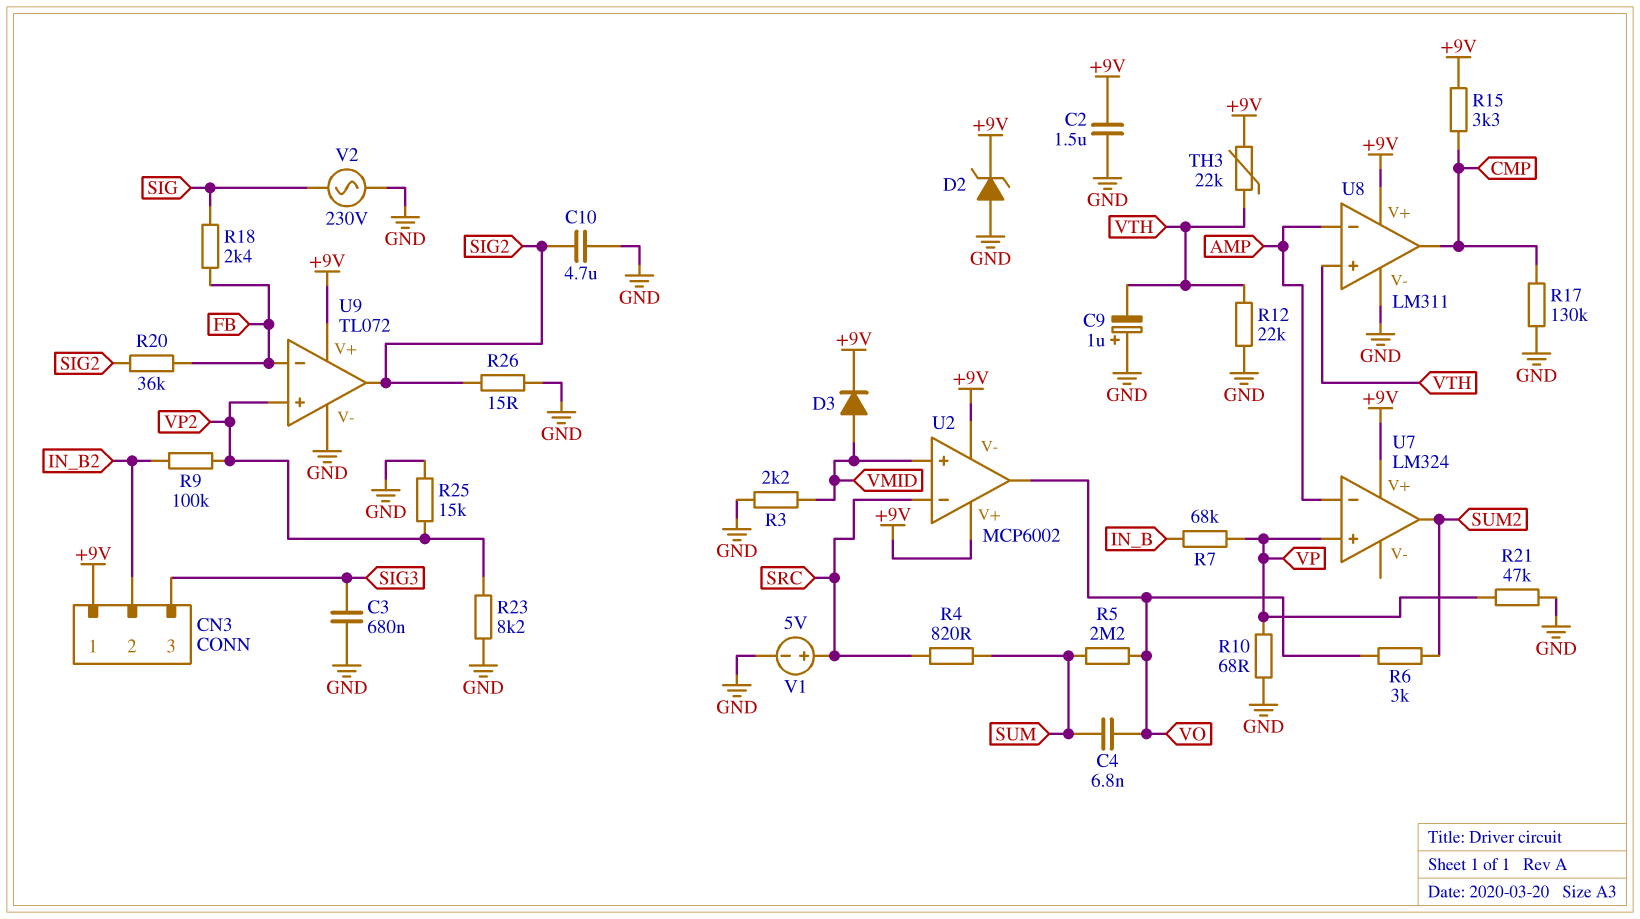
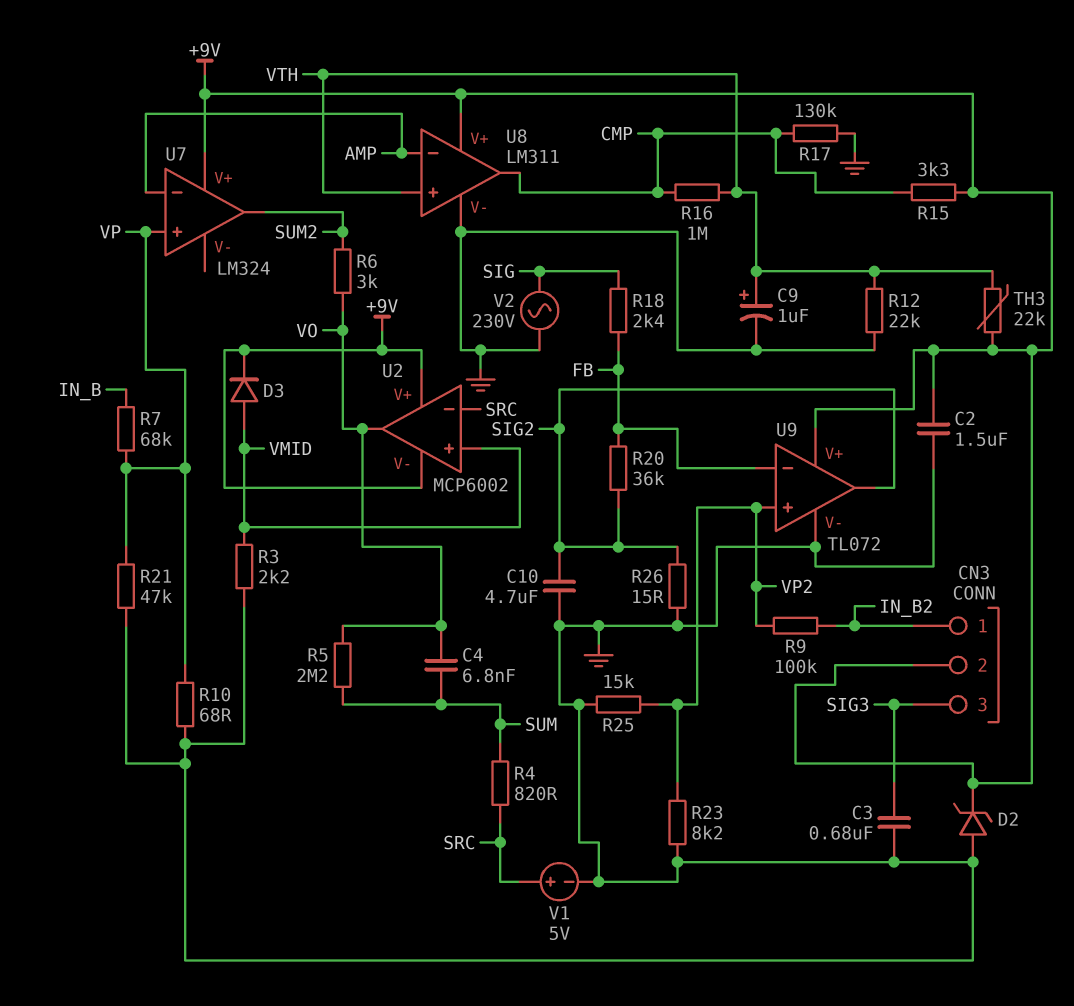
C9: 1uF (plus GND, minus VTH) -> 1uF (plus VTH, minus GND)
CN3 pin 1: +9V -> IN_B2
CN3 pin 2: IN_B2 -> +9V
R16: none -> 1M (CMP, VTH)

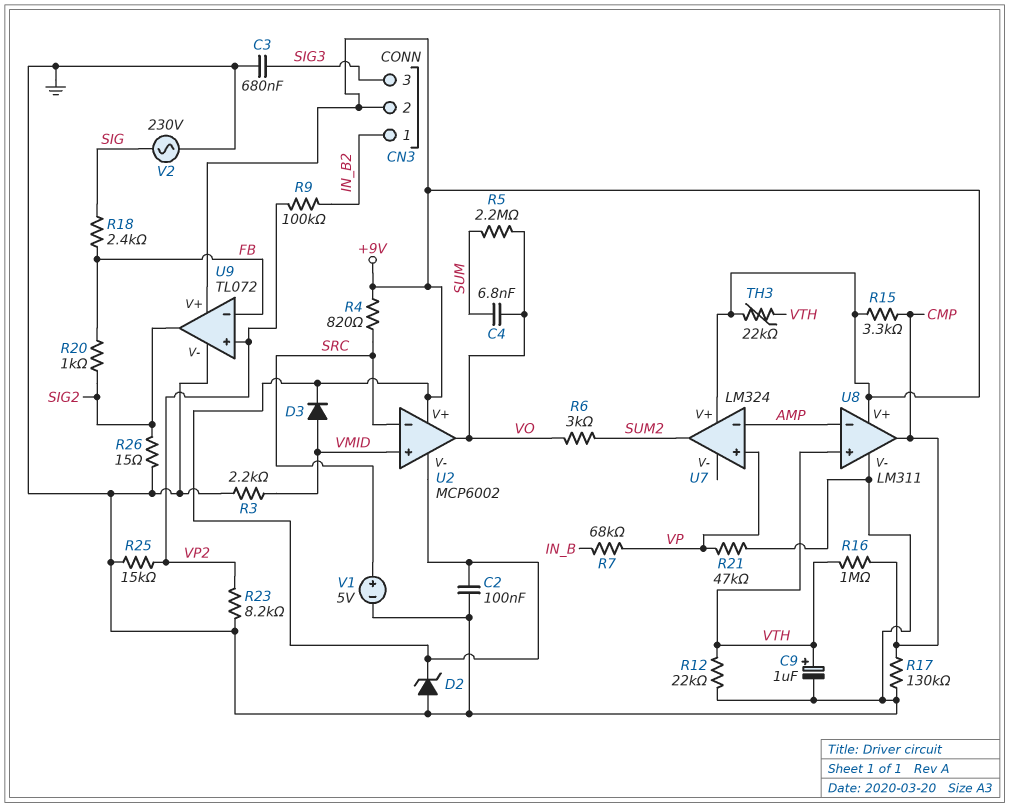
C2: 1.5uF (+9V, GND) -> 100nF (+9V, GND)
C10: 4.7uF (GND, SIG2) -> none
R4: 820 (SRC, SUM) -> 820 (+9V, SRC)
R10: 68 (GND, VP) -> none
R20: 36k (FB, SIG2) -> 1k (FB, SIG2)

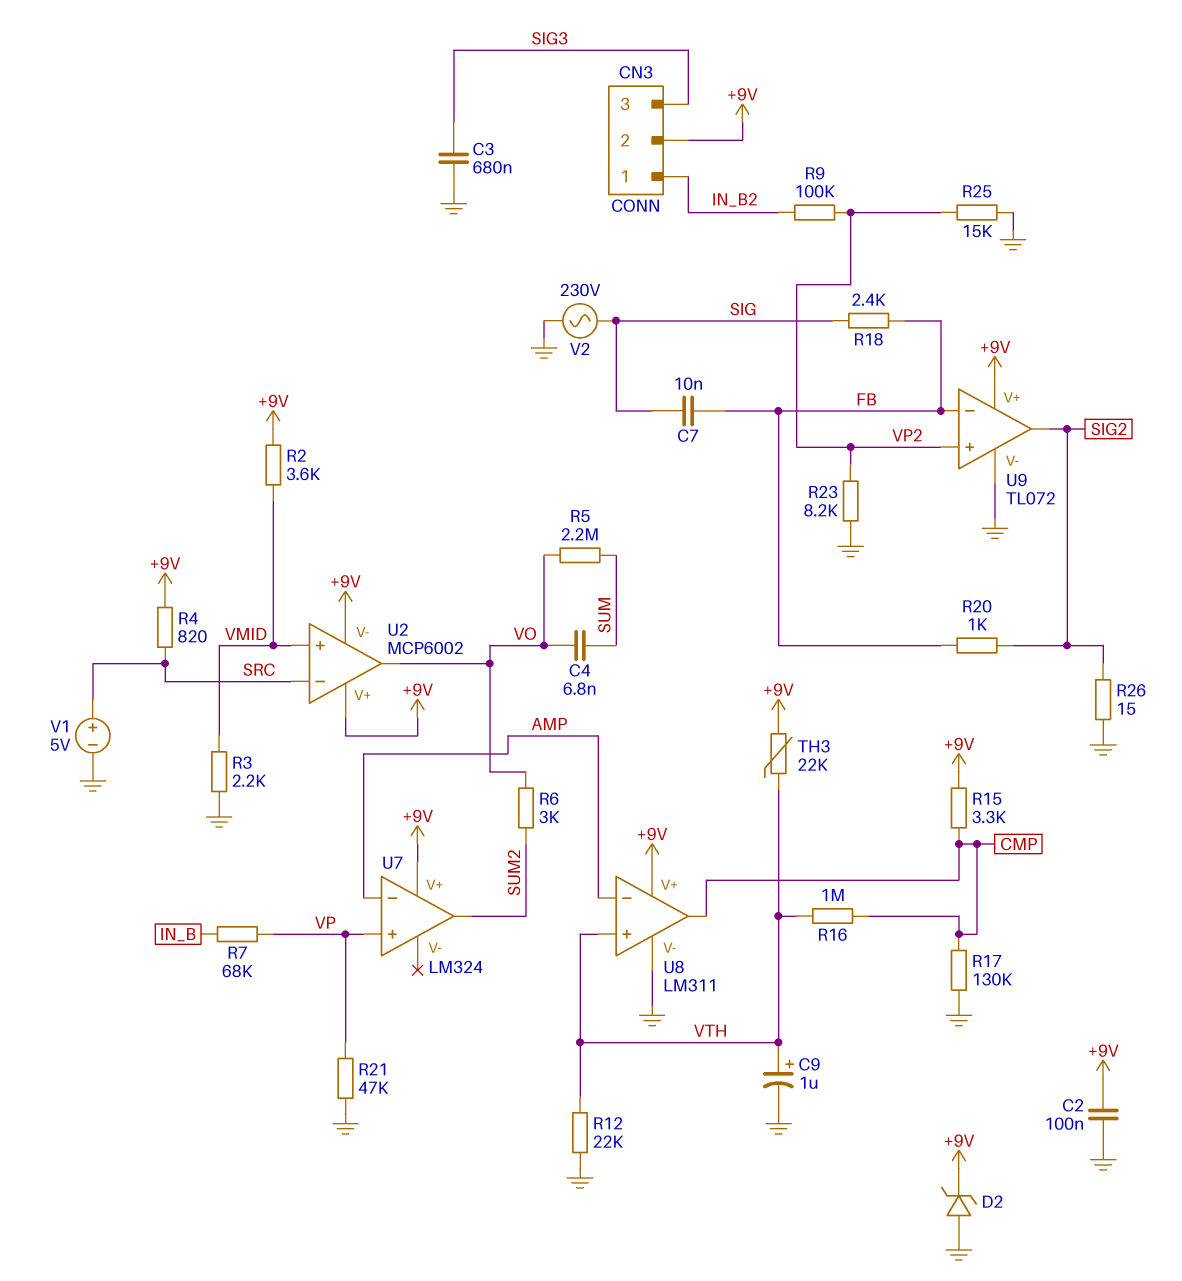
C7: none -> 10nF (FB, SIG)
D3: diode (A VMID, K +9V) -> none
R2: none -> 3.6k (+9V, VMID)

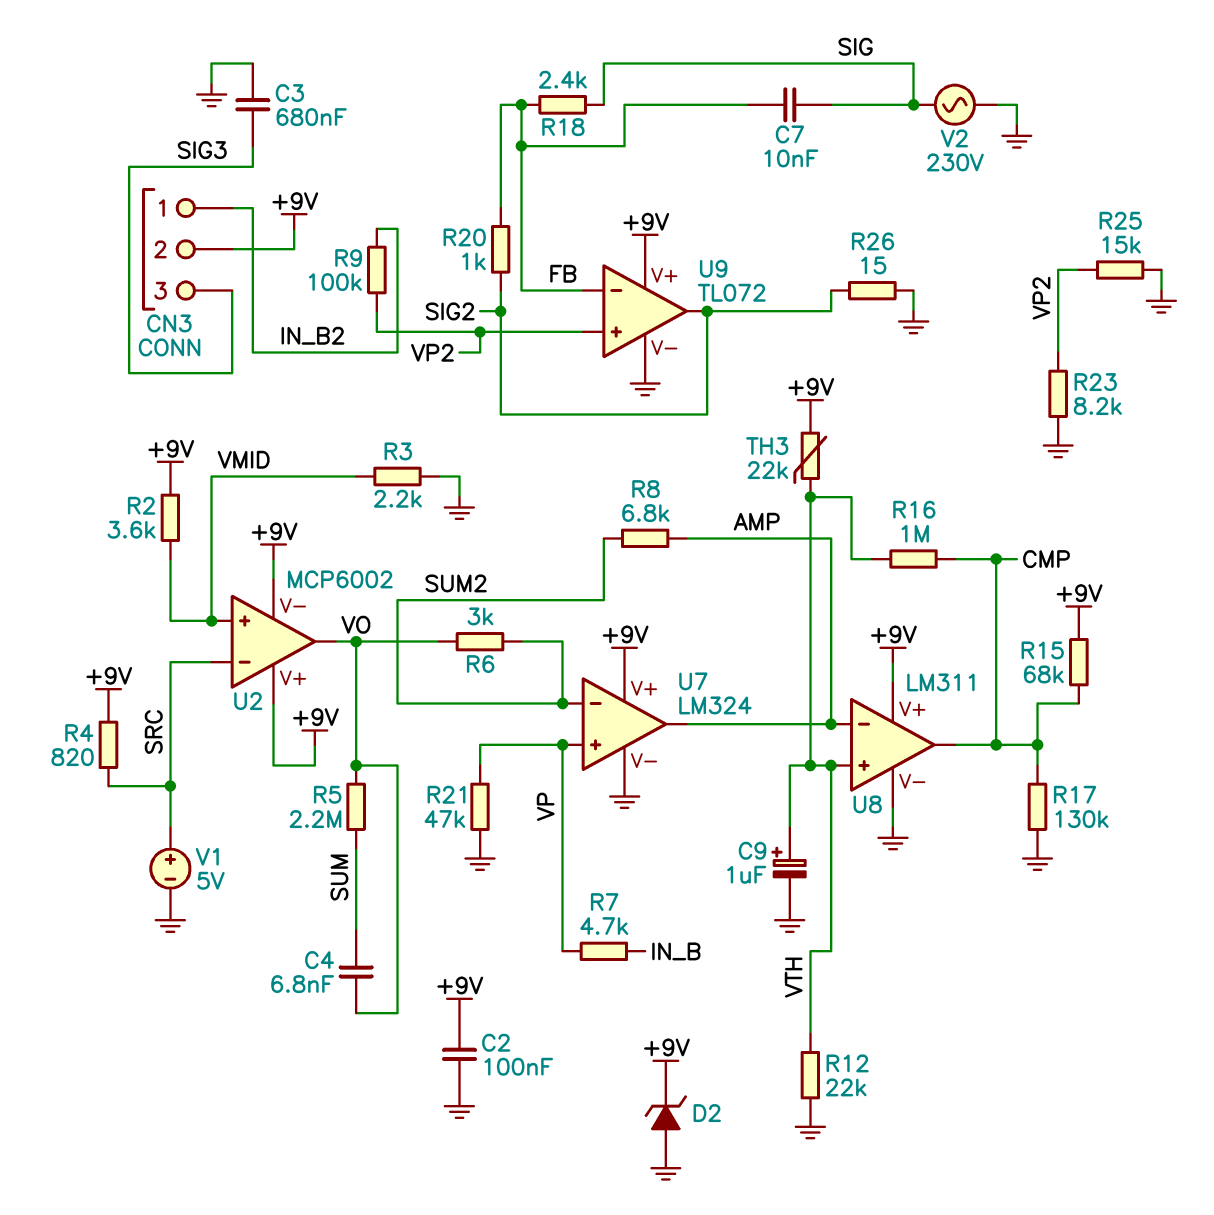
R7: 68k (IN_B, VP) -> 4.7k (IN_B, VP)
R8: none -> 6.8k (AMP, SUM2)
R15: 3.3k (+9V, CMP) -> 68k (+9V, CMP)
U7 pin V-: none -> GND
U7 pin in-: AMP -> SUM2
U7 pin out: SUM2 -> AMP

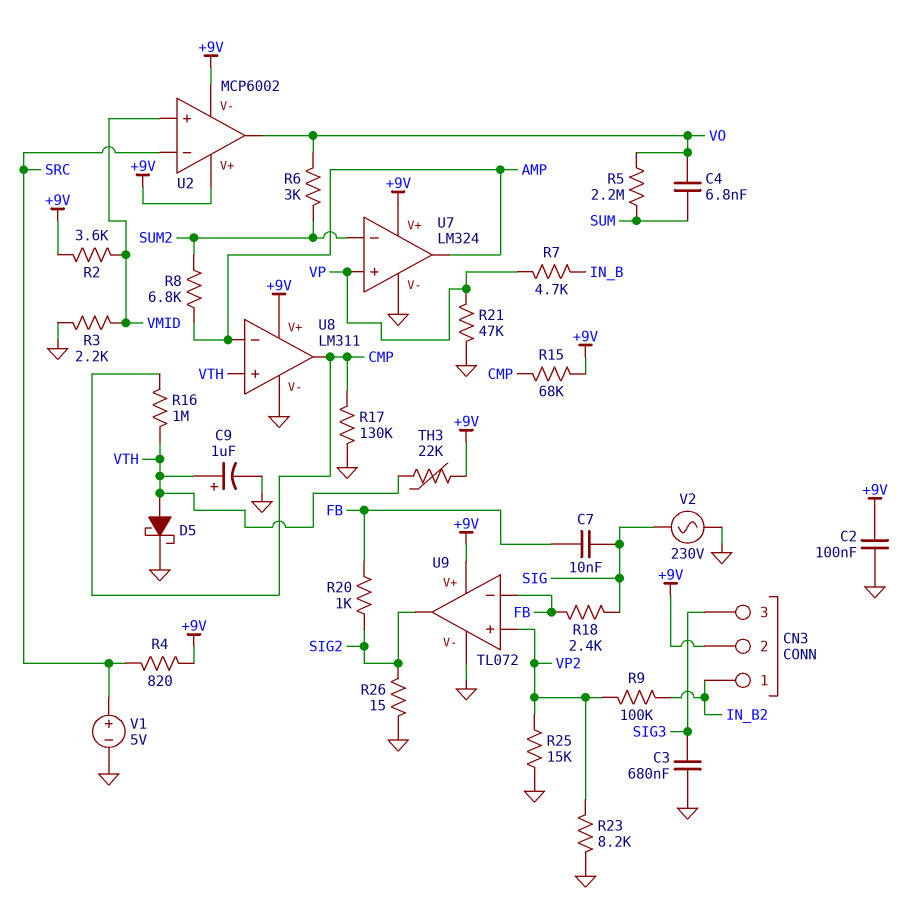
D2: zener (A GND, K +9V) -> none
D5: none -> schottky (A VTH, K GND)
R12: 22k (GND, VTH) -> none

